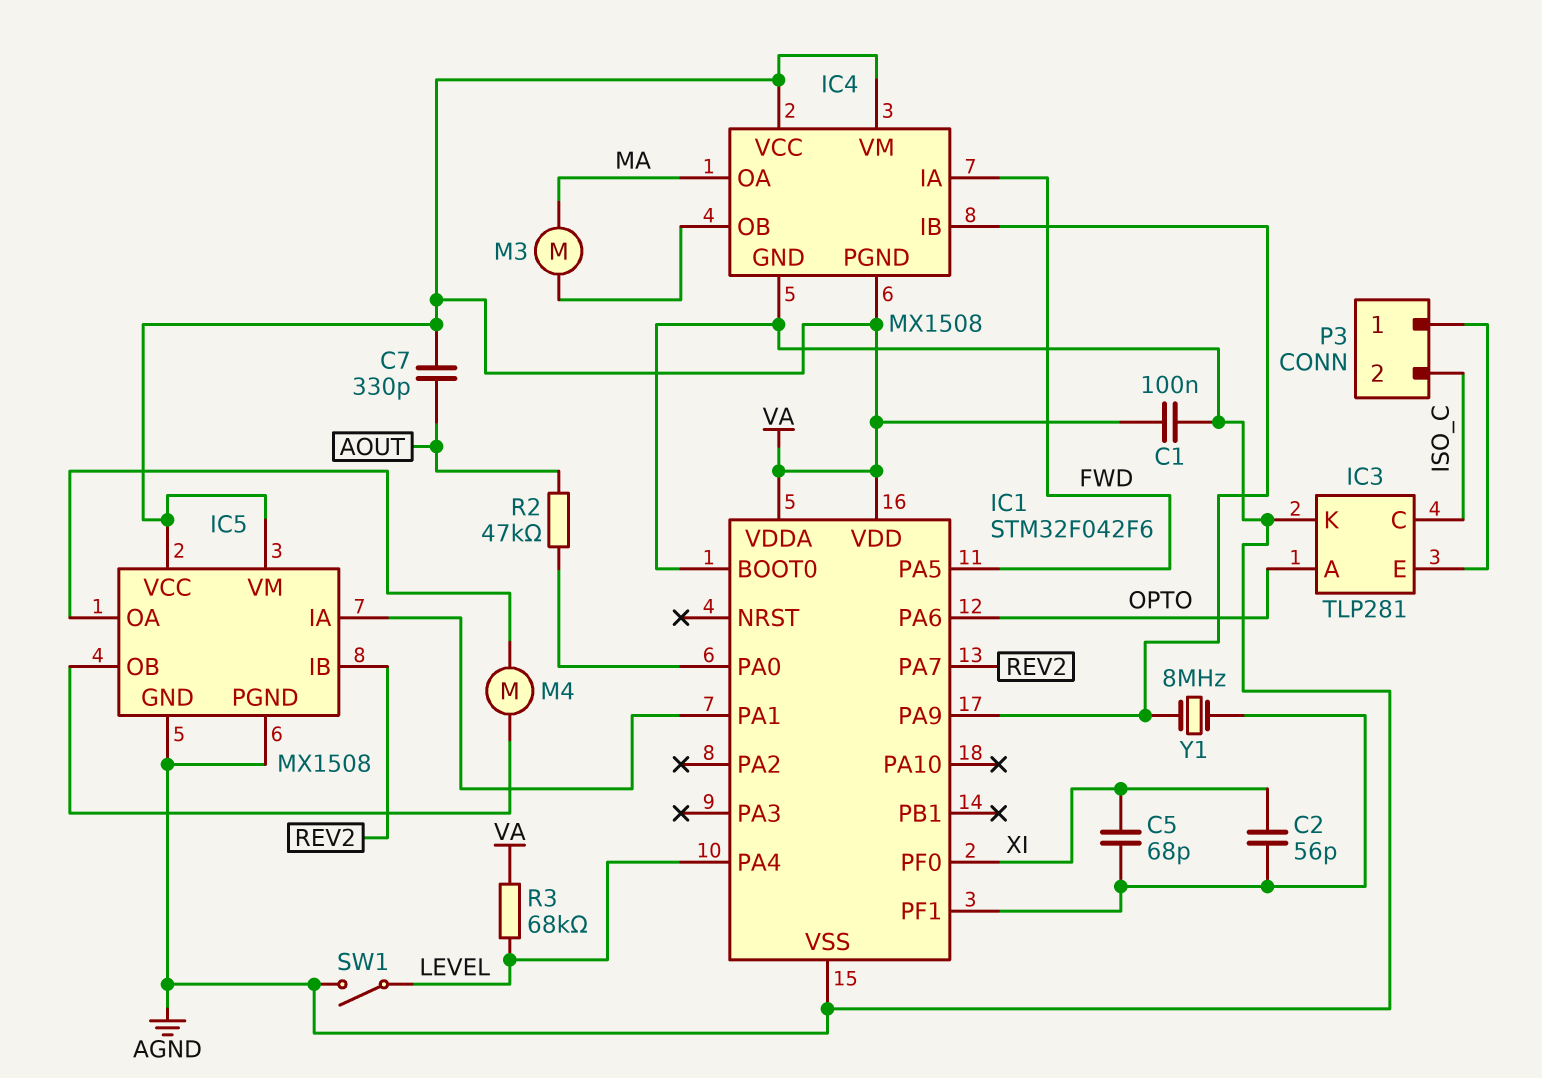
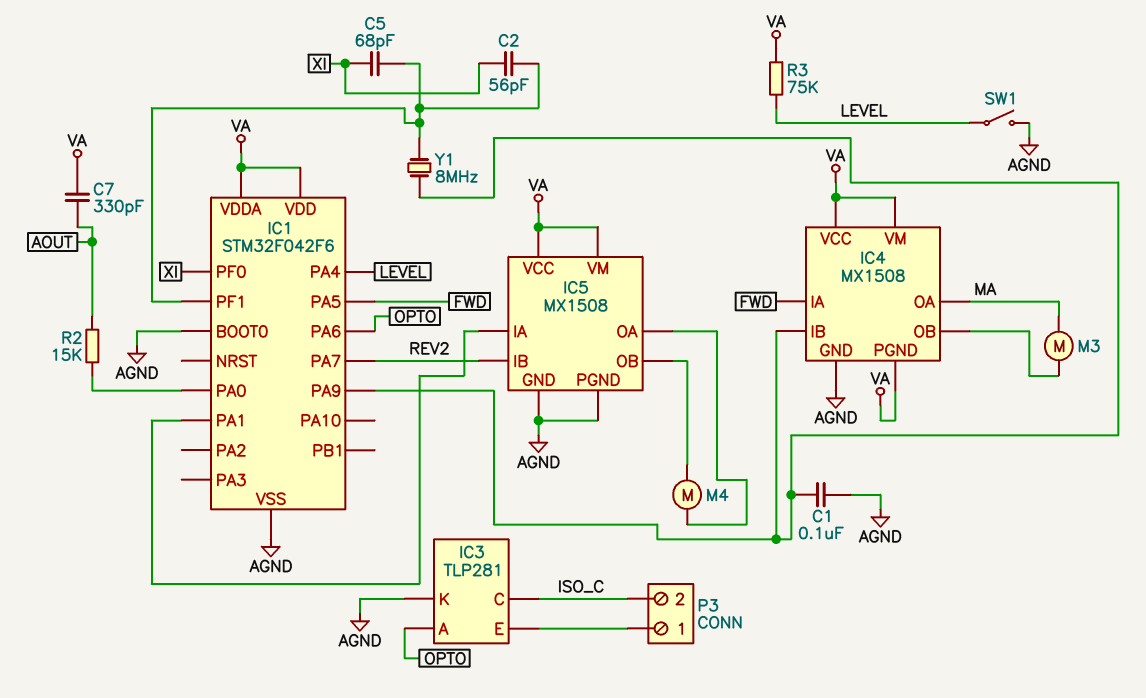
C1: 100nF (AGND, VA) -> 100nF (AGND, IC1/PA9)
R2: 47k (AOUT, IC1/PA0) -> 15k (AOUT, IC1/PA0)
R3: 68k (LEVEL, VA) -> 75k (LEVEL, VA)

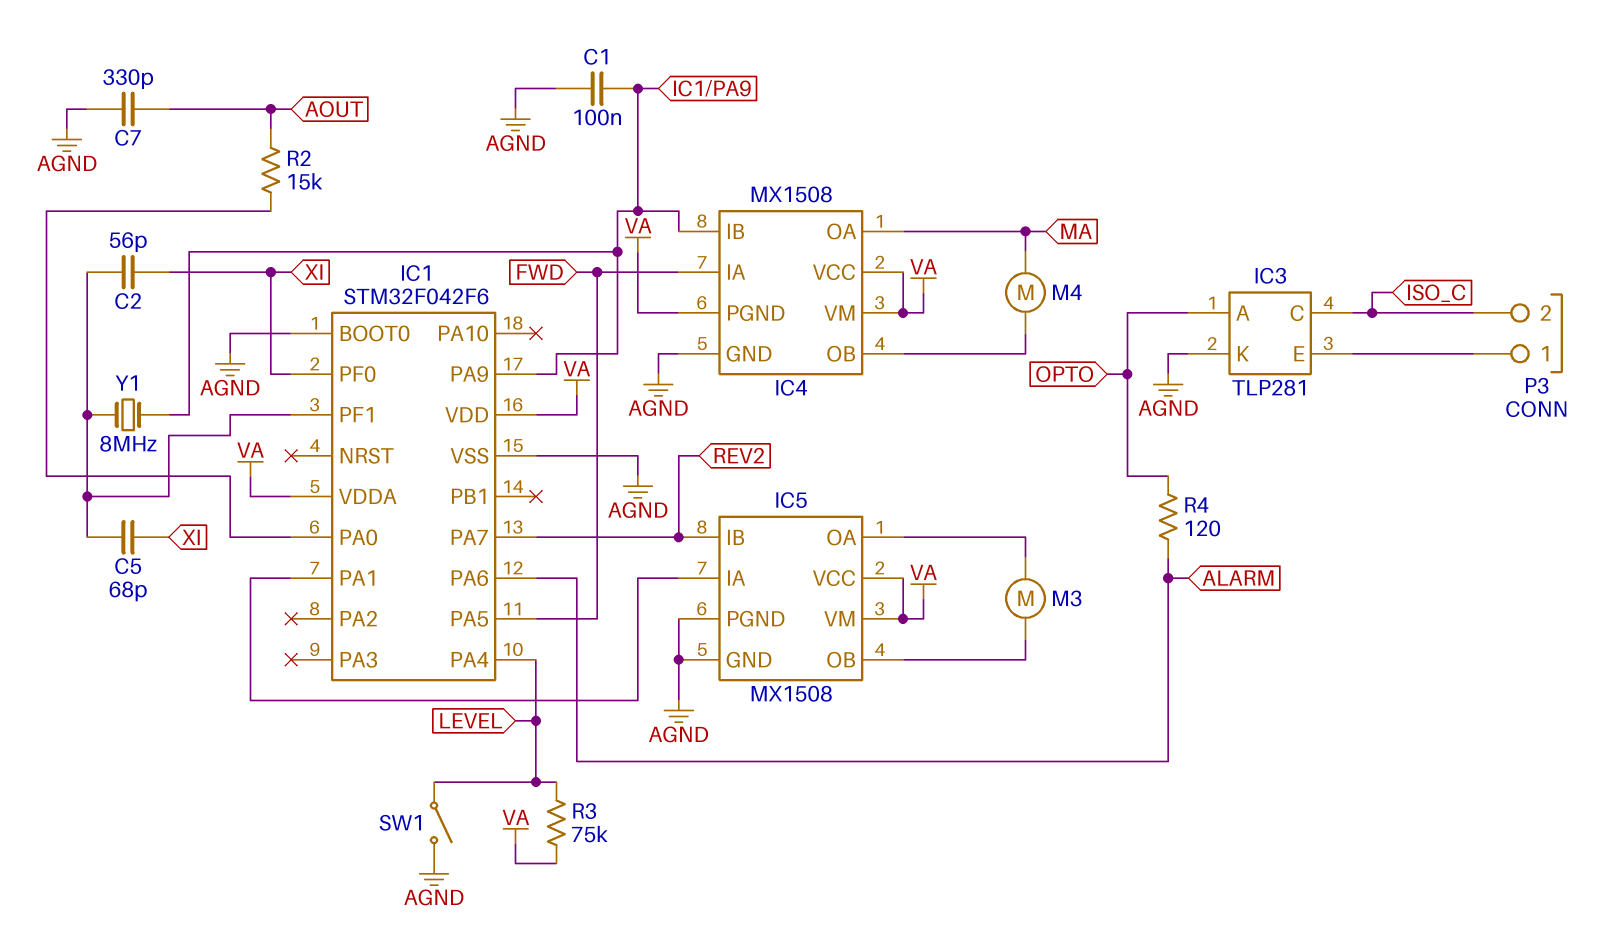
C7: 330pF (AOUT, VA) -> 330pF (AGND, AOUT)
IC1 pin PA6: OPTO -> ALARM
M3: motor (IC4/OB, MA) -> motor (IC5/OA, IC5/OB)
M4: motor (IC5/OA, IC5/OB) -> motor (IC4/OB, MA)
R4: none -> 120 (ALARM, OPTO)

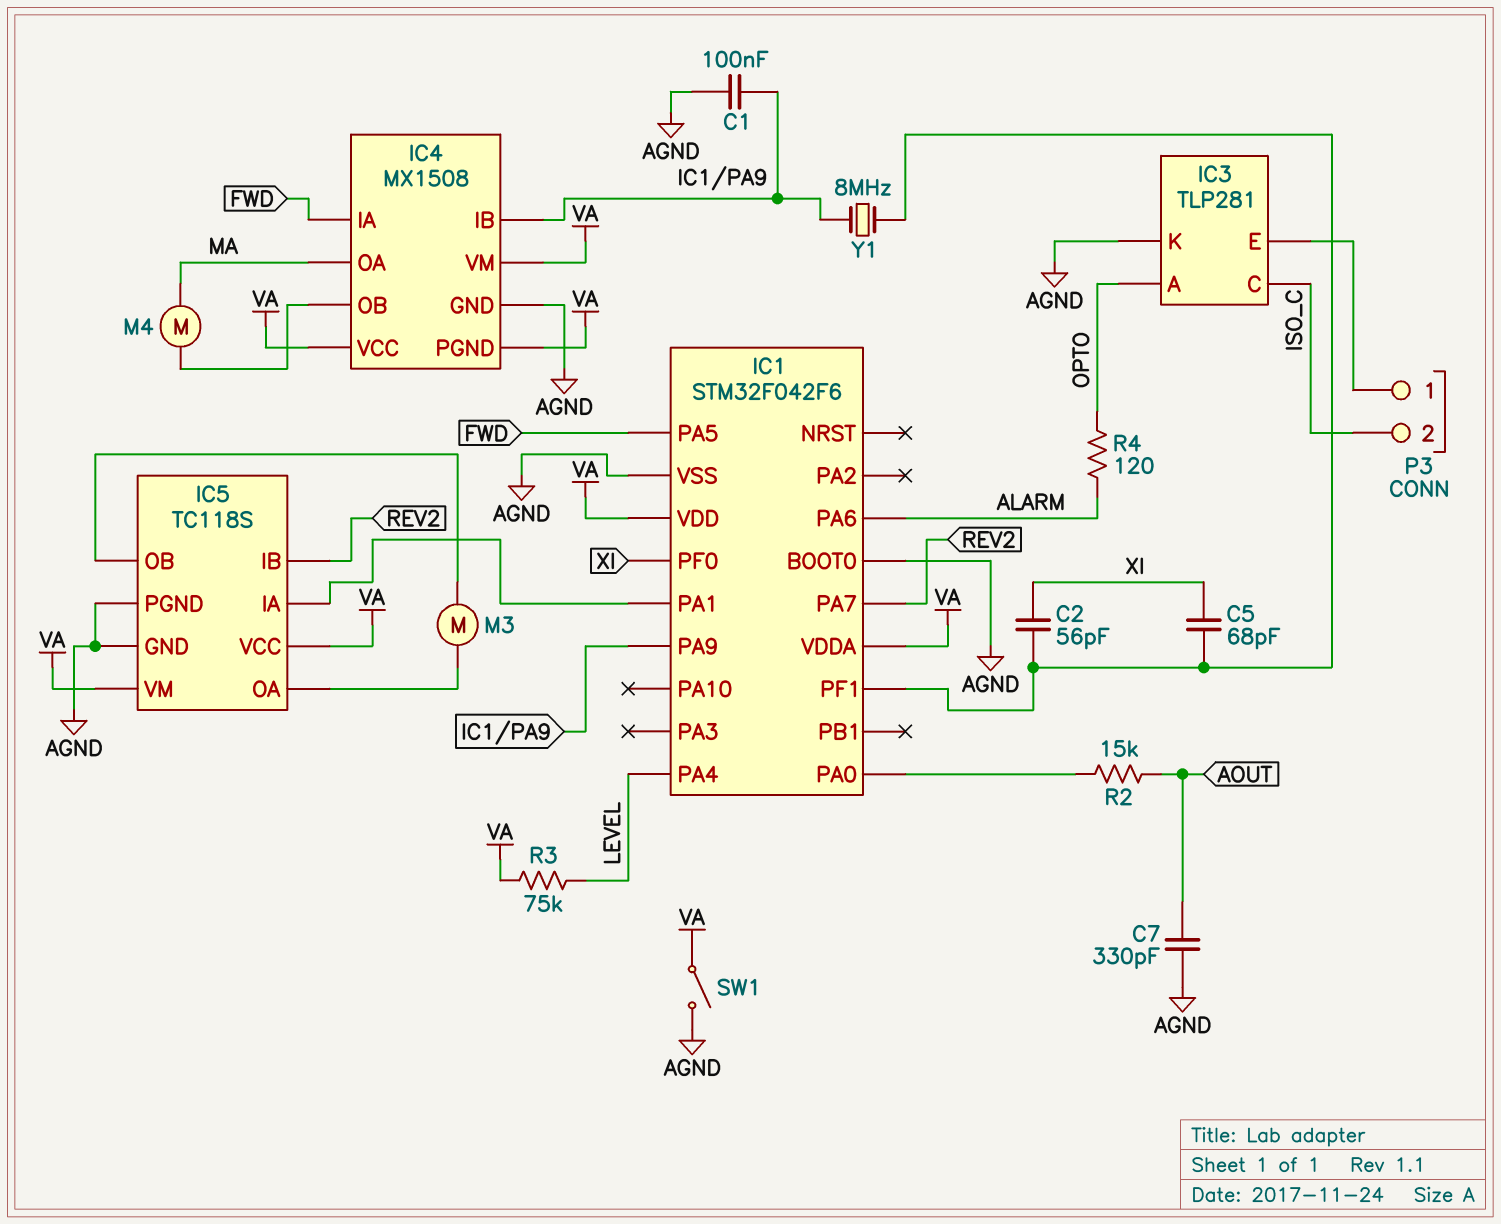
IC5: MX1508 -> TC118S
SW1: switch (AGND, LEVEL) -> switch (AGND, VA)

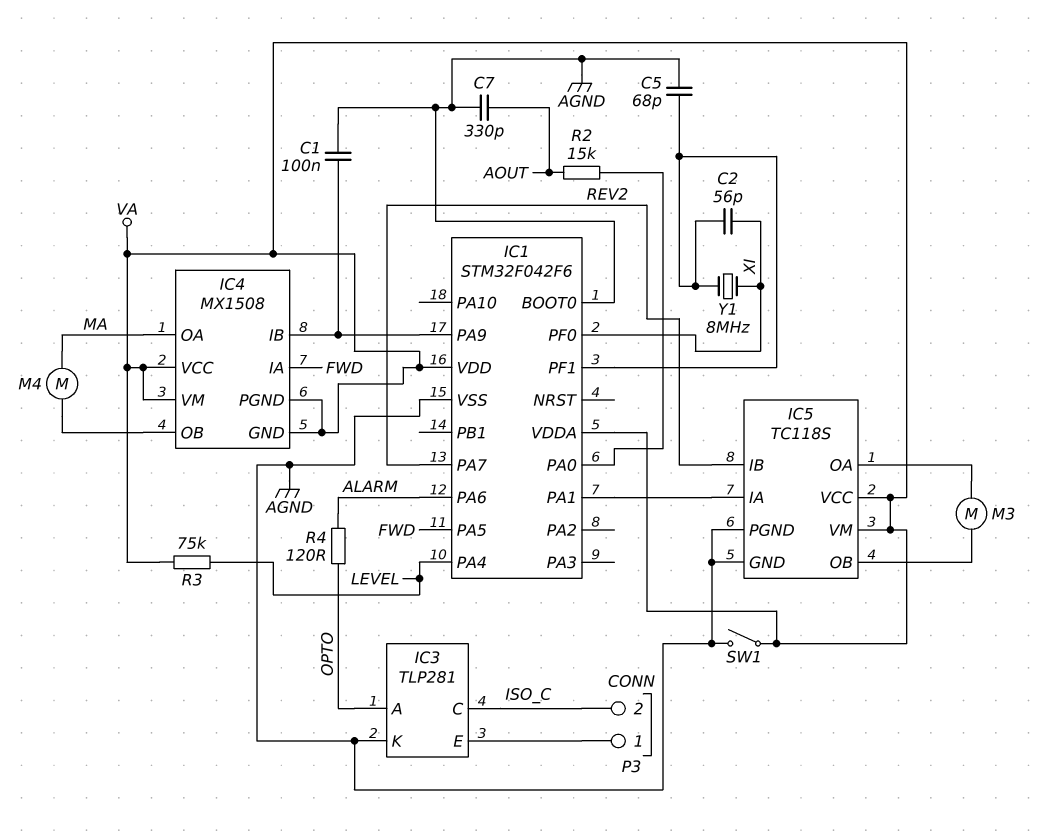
C5: 68pF (IC1/PF1, XI) -> 68pF (AGND, IC1/PF1)
IC4 pin GND: AGND -> VA
Y1: 8MHz (IC1/PA9, IC1/PF1) -> 8MHz (IC1/PF1, XI)

